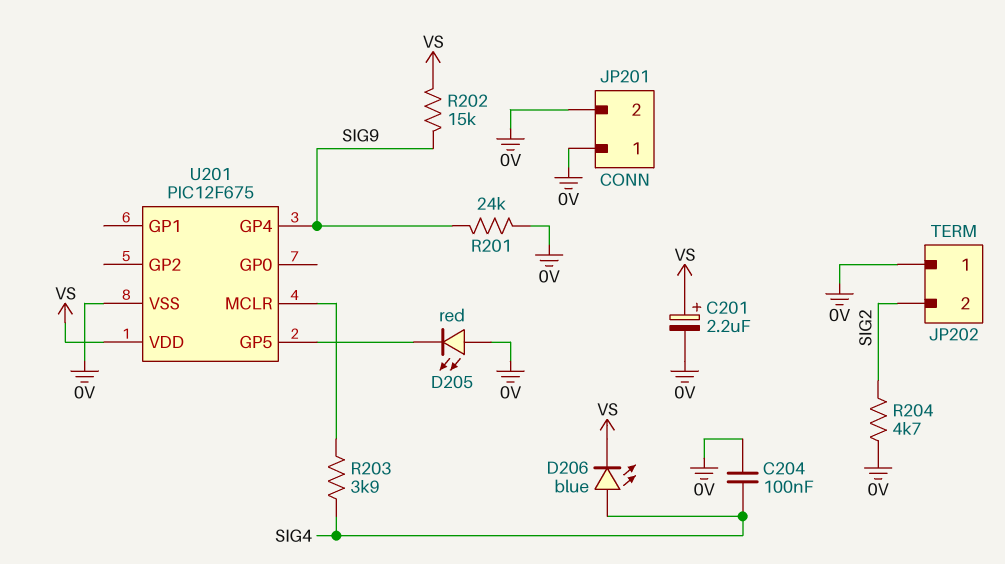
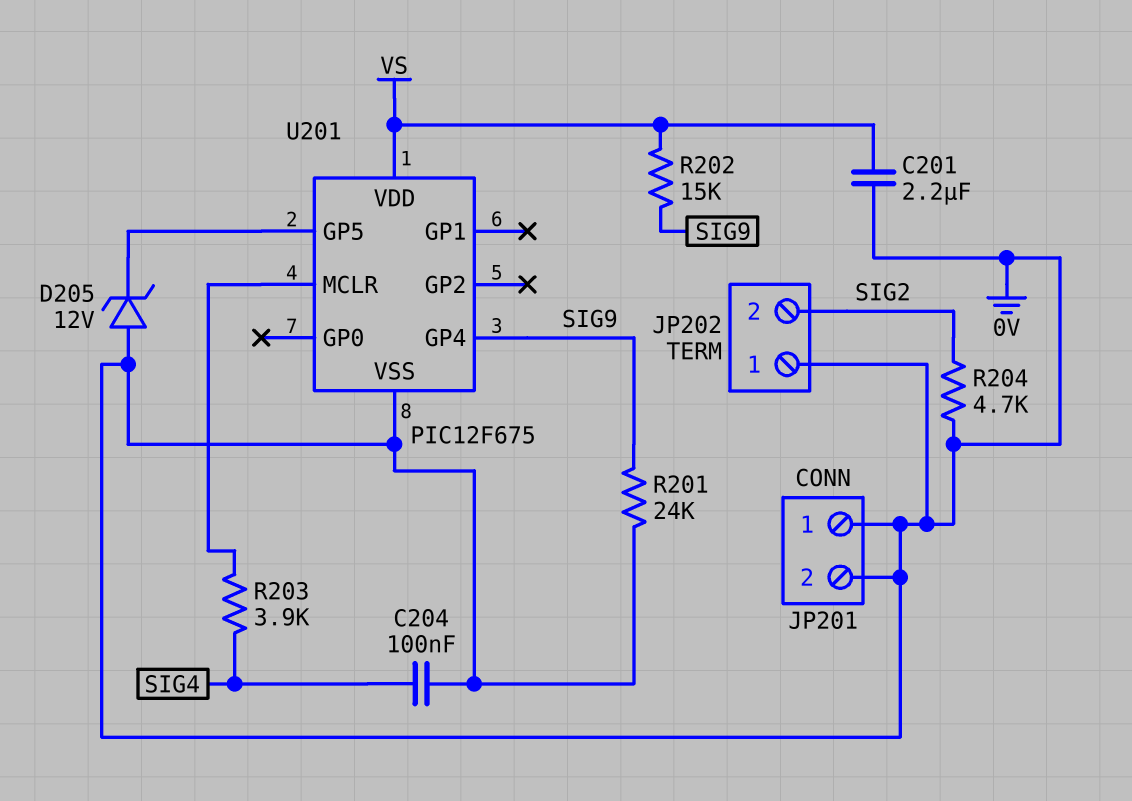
C201: 2.2uF (plus VS, minus 0V) -> 2.2uF (0V, VS)
D205: LED red (A 0V, K U201/GP5) -> zener 12V (A 0V, K U201/GP5)
D206: LED blue (A SIG4, K VS) -> none

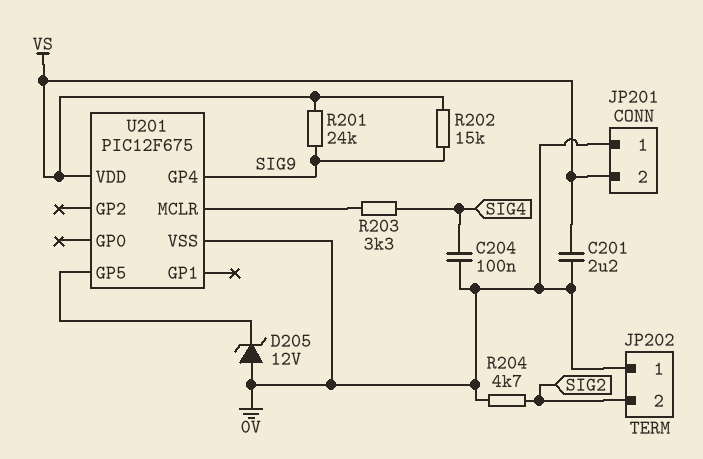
JP201 pin 2: 0V -> VS
R201: 24k (0V, SIG9) -> 24k (SIG9, VS)
R203: 3.9k (SIG4, U201/MCLR) -> 3.3k (SIG4, U201/MCLR)

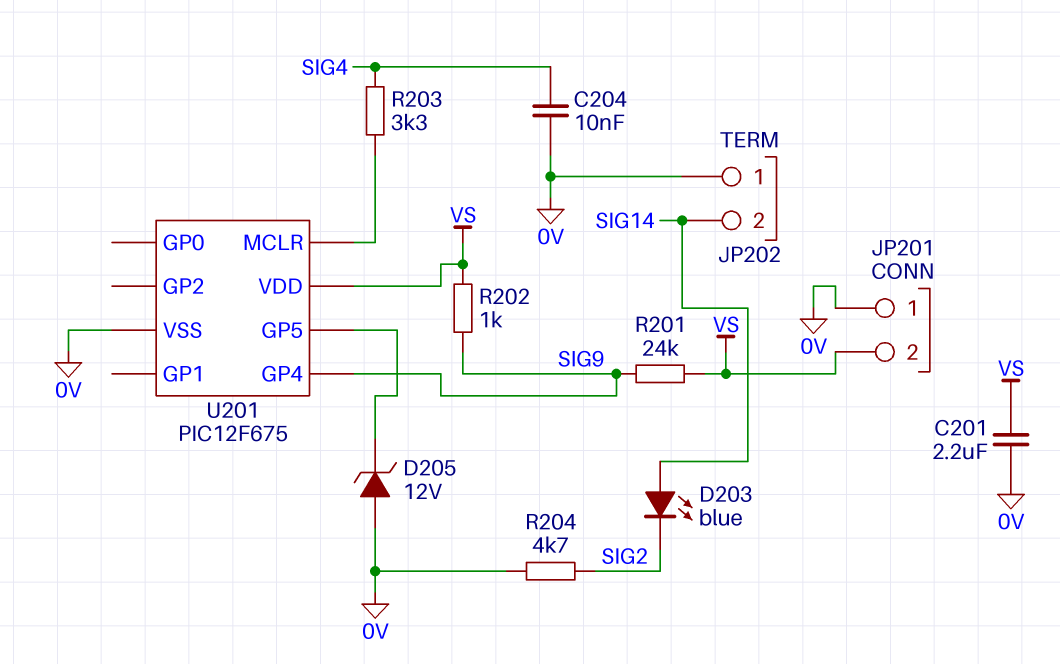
C204: 100nF (0V, SIG4) -> 10nF (0V, SIG4)
D203: none -> LED blue (A SIG14, K SIG2)
JP202 pin 2: SIG2 -> SIG14
R202: 15k (SIG9, VS) -> 1k (SIG9, VS)

